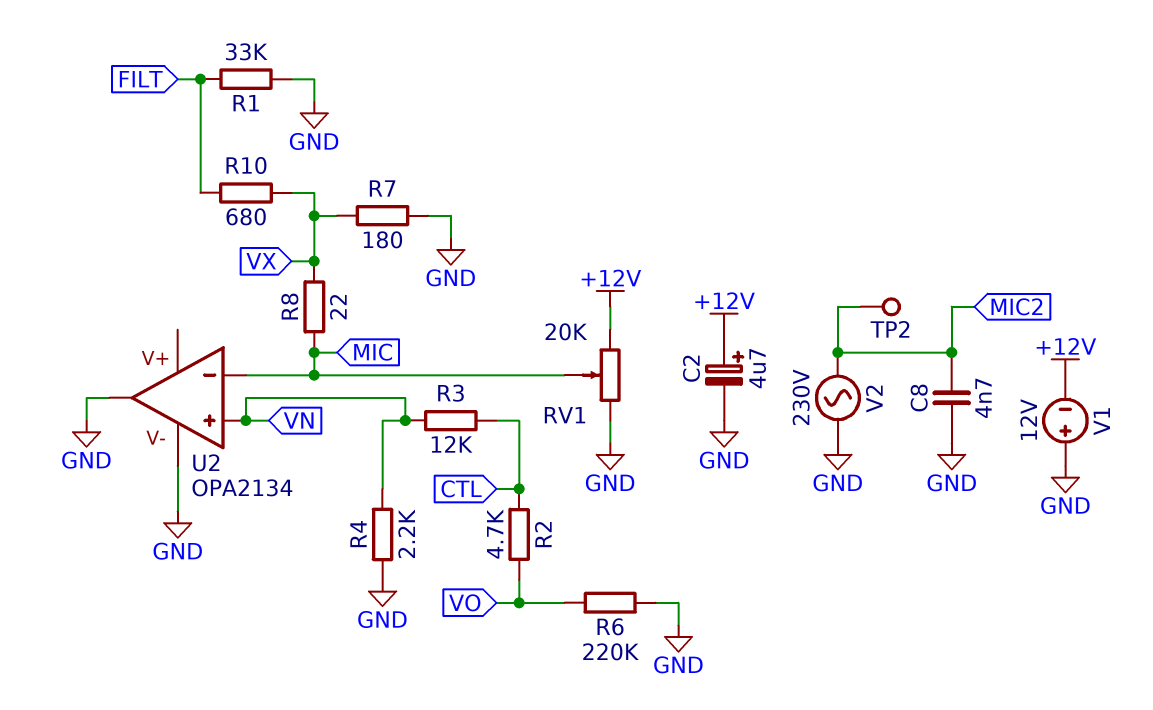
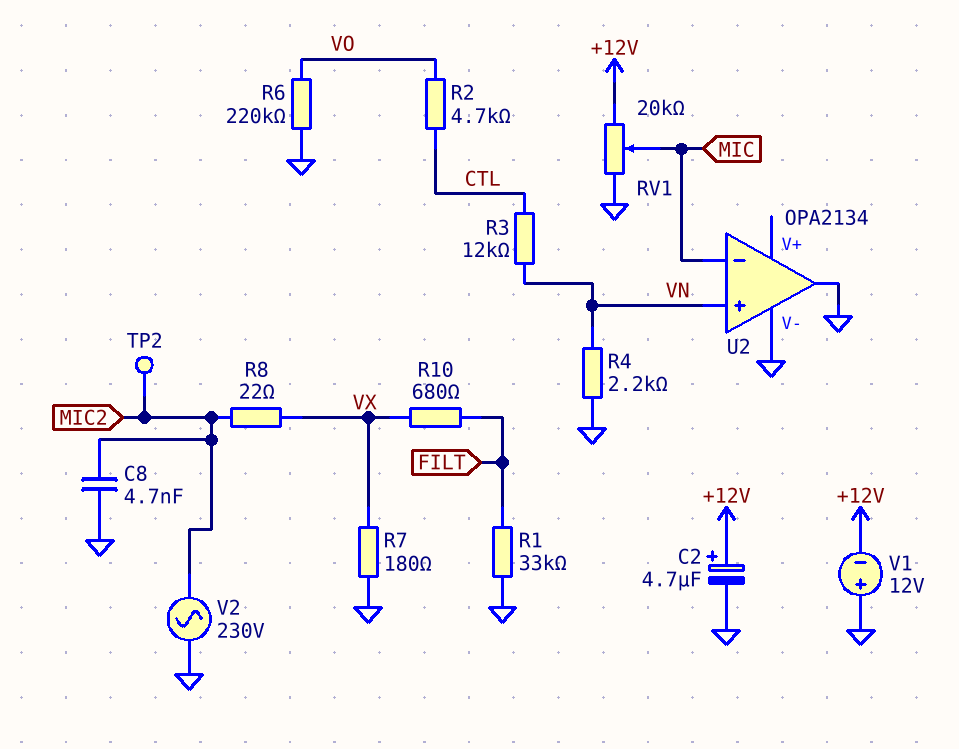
R8: 22 (MIC, VX) -> 22 (MIC2, VX)

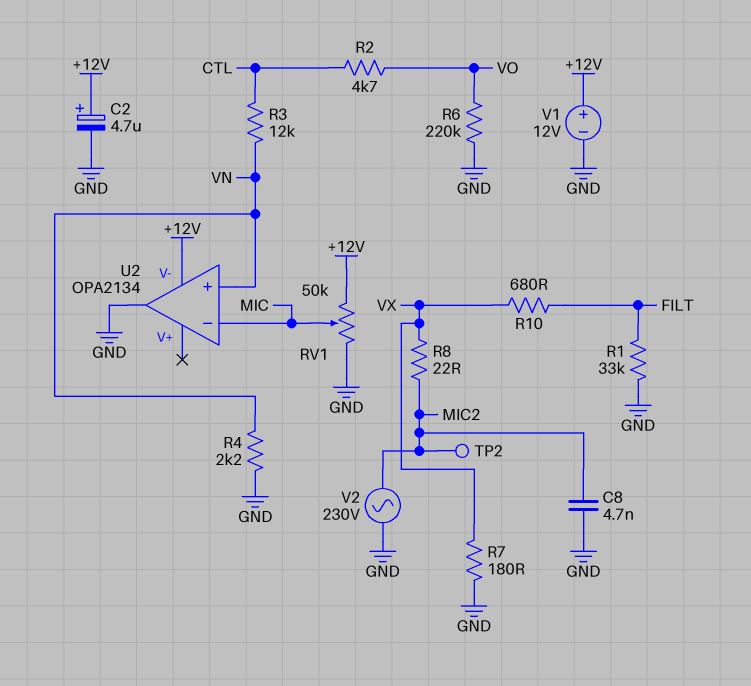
RV1: 20k (+12V, GND, wiper MIC) -> 50k (+12V, GND, wiper MIC)
U2 pin V-: GND -> +12V
V1: 12V (plus GND, minus +12V) -> 12V (plus +12V, minus GND)

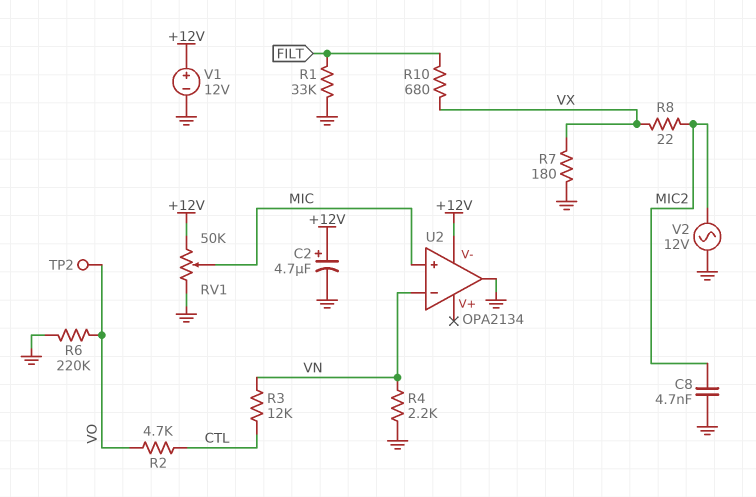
TP2: test point (MIC2) -> test point (VO)
U2 pin in+: VN -> MIC
U2 pin in-: MIC -> VN
V2: AC 230V (GND, MIC2) -> AC 12V (GND, MIC2)

